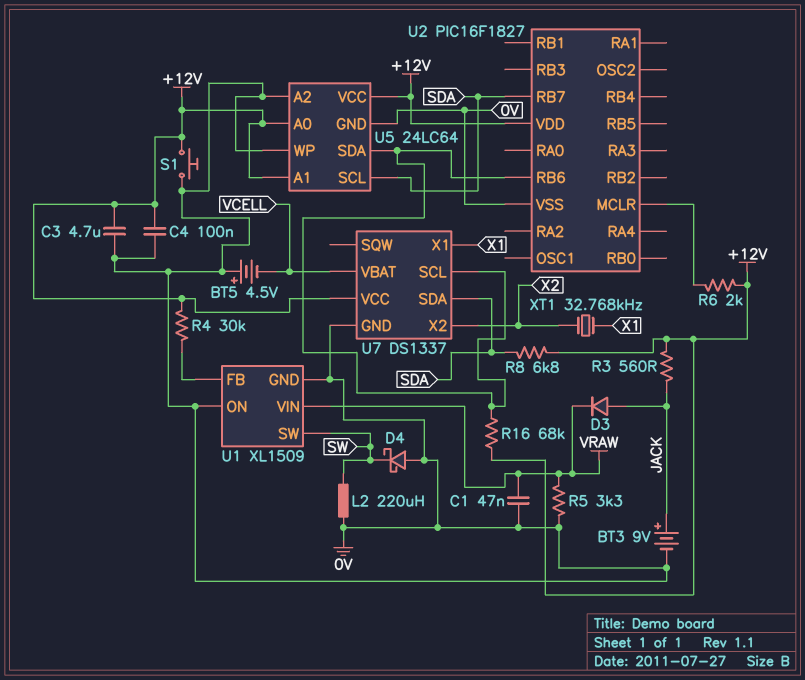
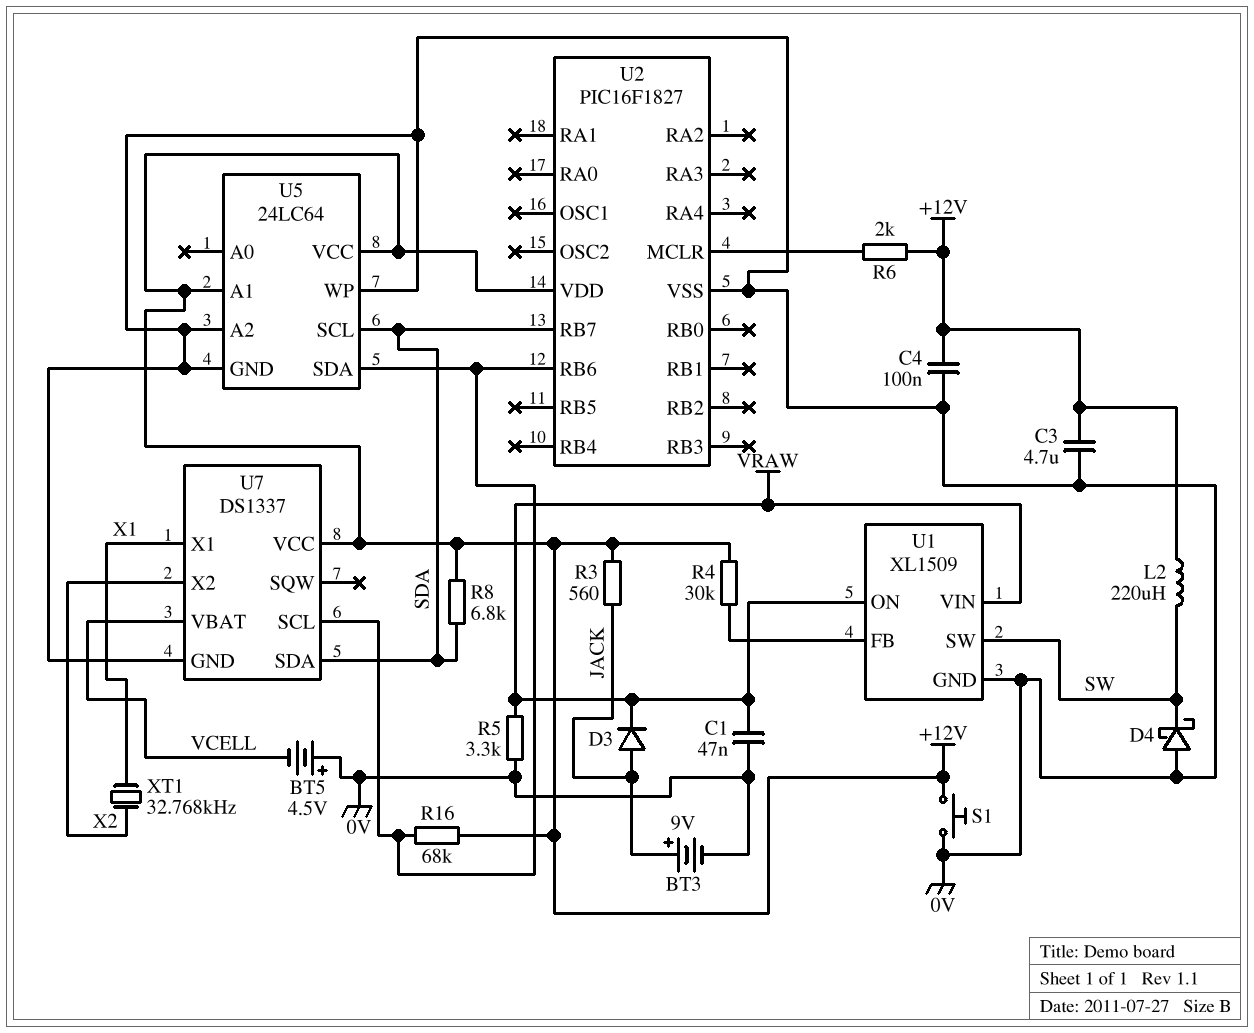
L2: 220uH (0V, SW) -> 220uH (+12V, SW)
U1 pin ON: 0V -> VRAW
U5 pin A0: +12V -> none

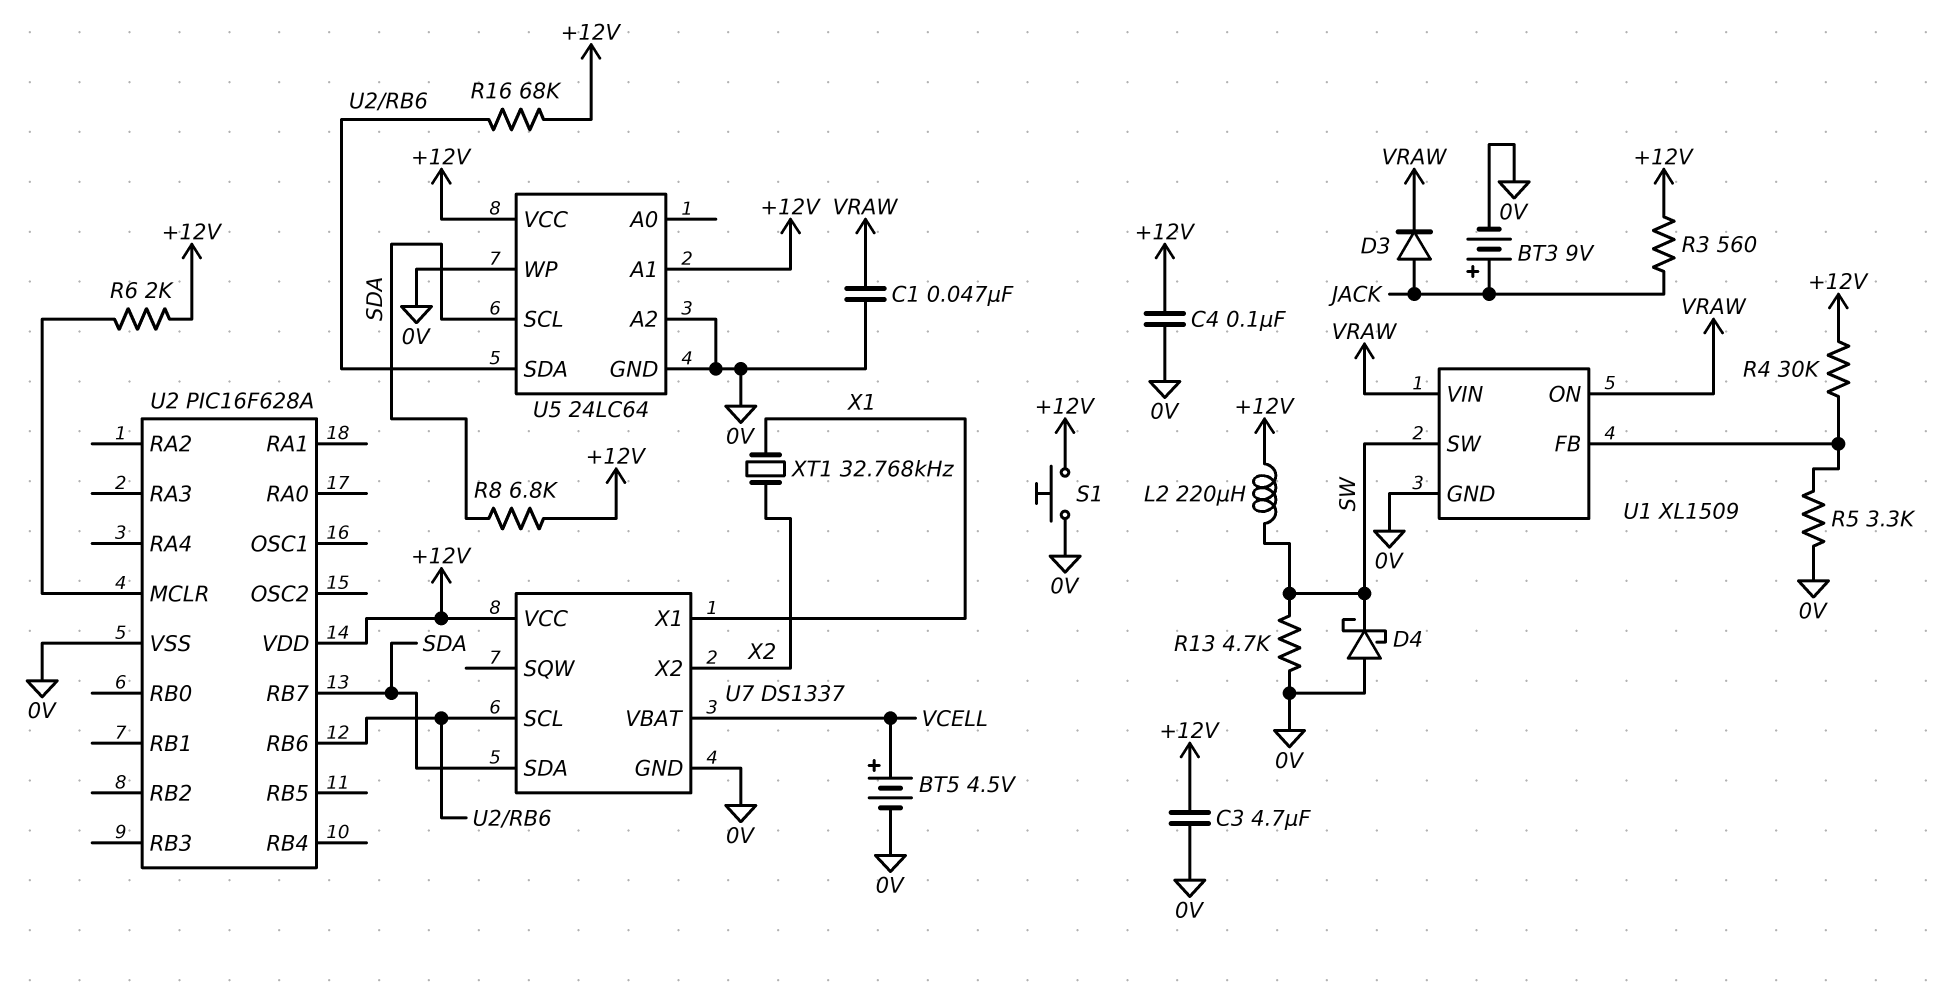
BT5: 4.5V (plus 0V, minus VCELL) -> 4.5V (plus VCELL, minus 0V)
R5: 3.3k (0V, VRAW) -> 3.3k (0V, U1/FB)
R13: none -> 4.7k (0V, SW)
U2: PIC16F1827 -> PIC16F628A

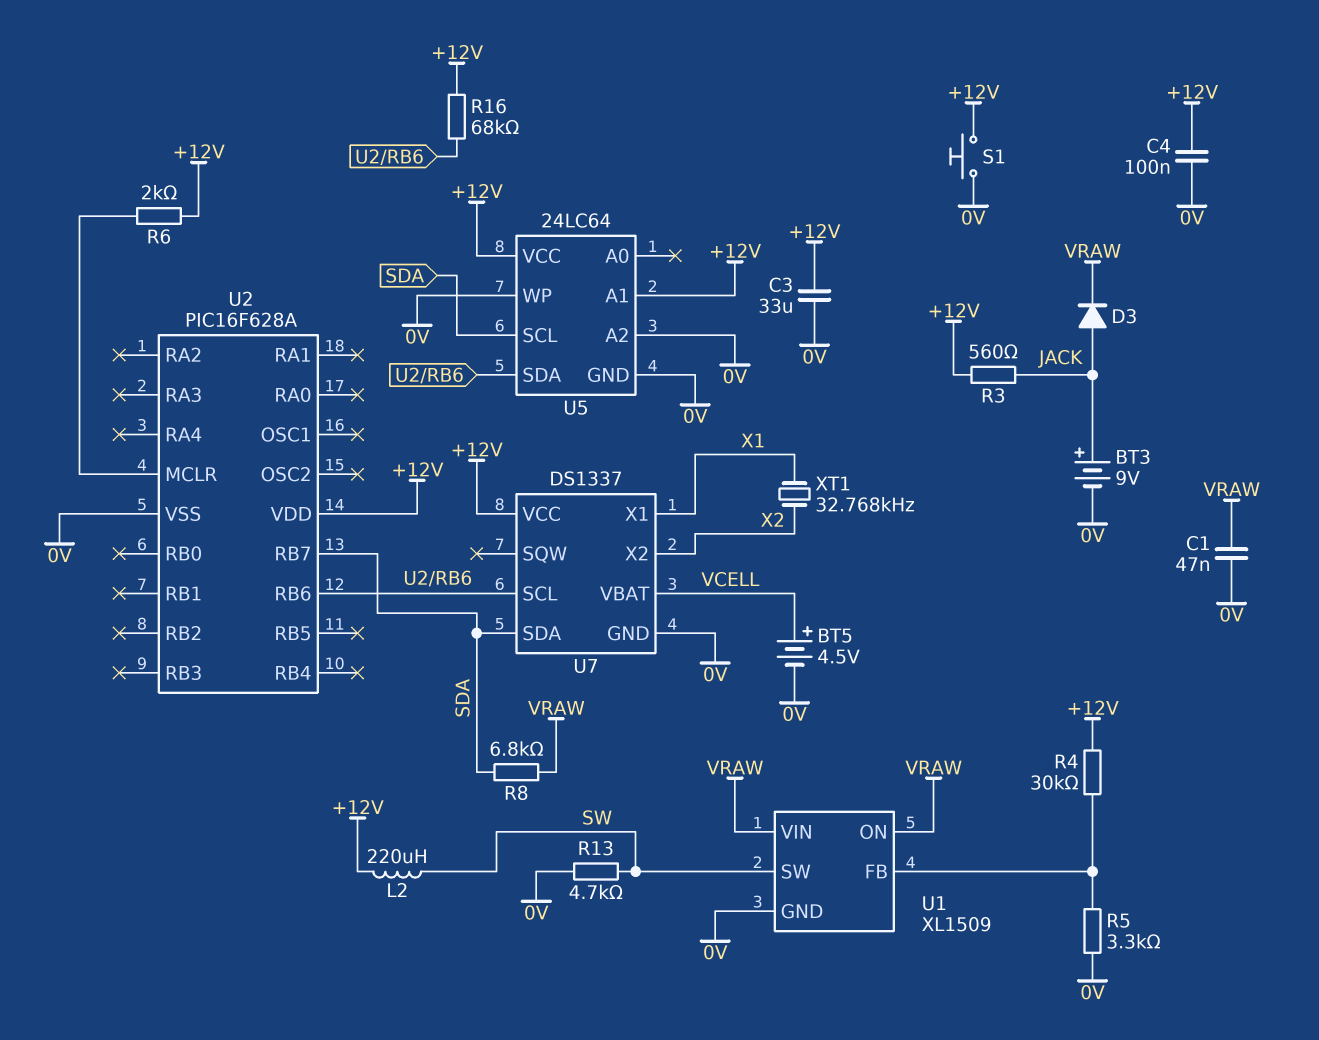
C3: 4.7uF (+12V, 0V) -> 33uF (+12V, 0V)
D4: schottky (A 0V, K SW) -> none
R8: 6.8k (+12V, SDA) -> 6.8k (SDA, VRAW)

